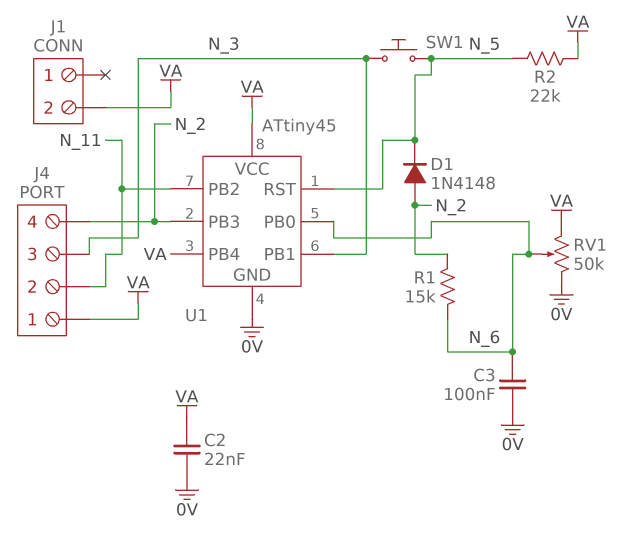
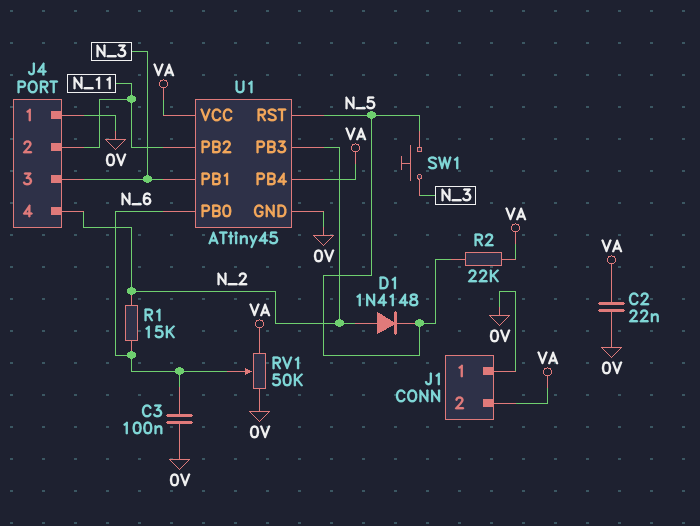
J1 pin 1: none -> 0V
J4 pin 1: VA -> 0V

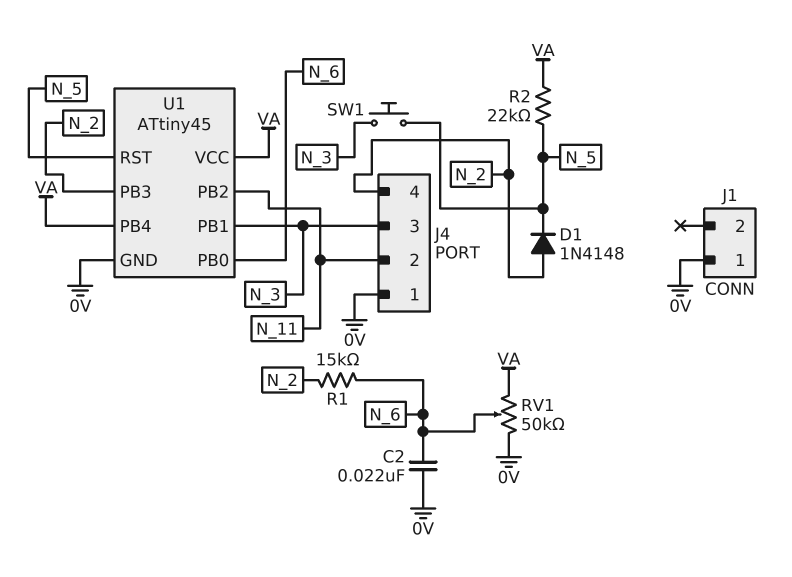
C2: 22nF (0V, VA) -> 22nF (0V, N_6)
C3: 100nF (0V, N_6) -> none
J1 pin 2: VA -> none

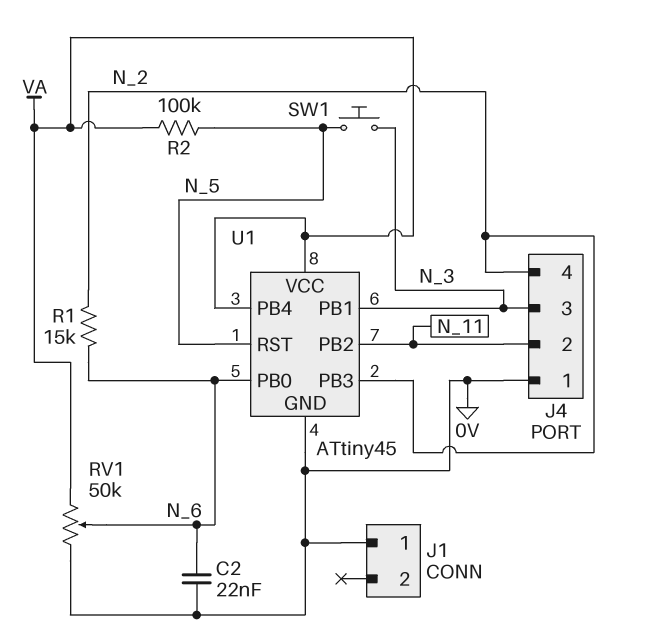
D1: diode 1N4148 (A N_2, K N_5) -> none
R2: 22k (N_5, VA) -> 100k (N_5, VA)

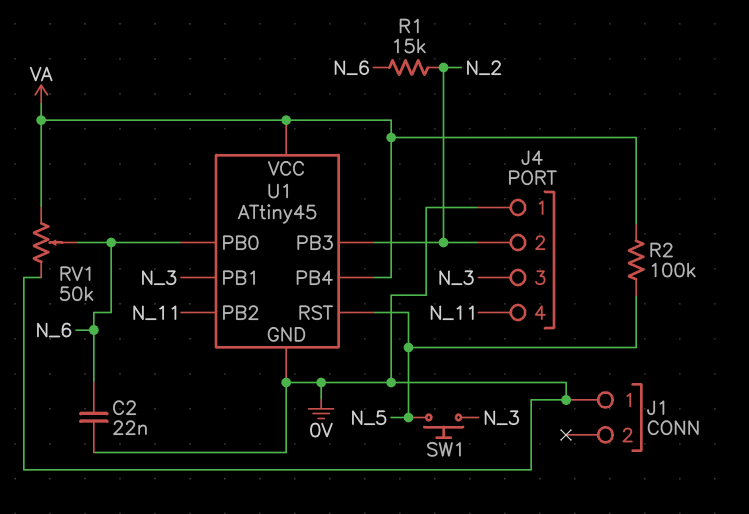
J4 pin 2: N_11 -> N_2
J4 pin 4: N_2 -> N_11

